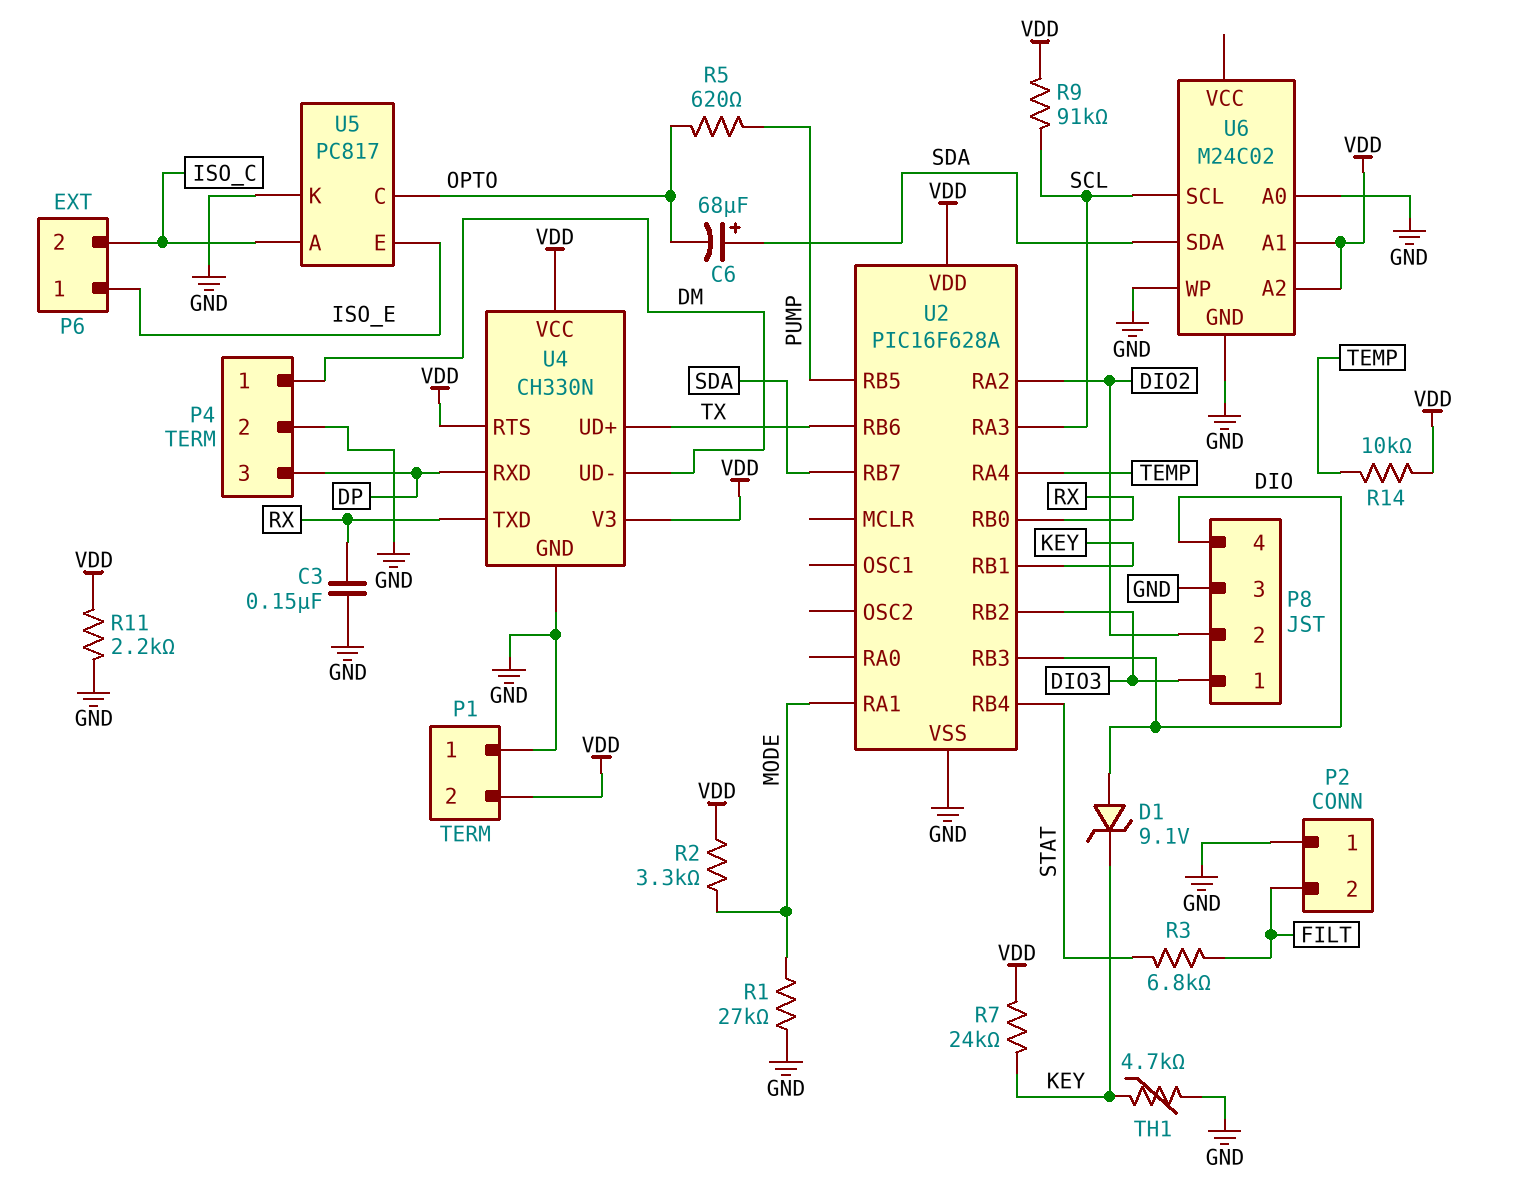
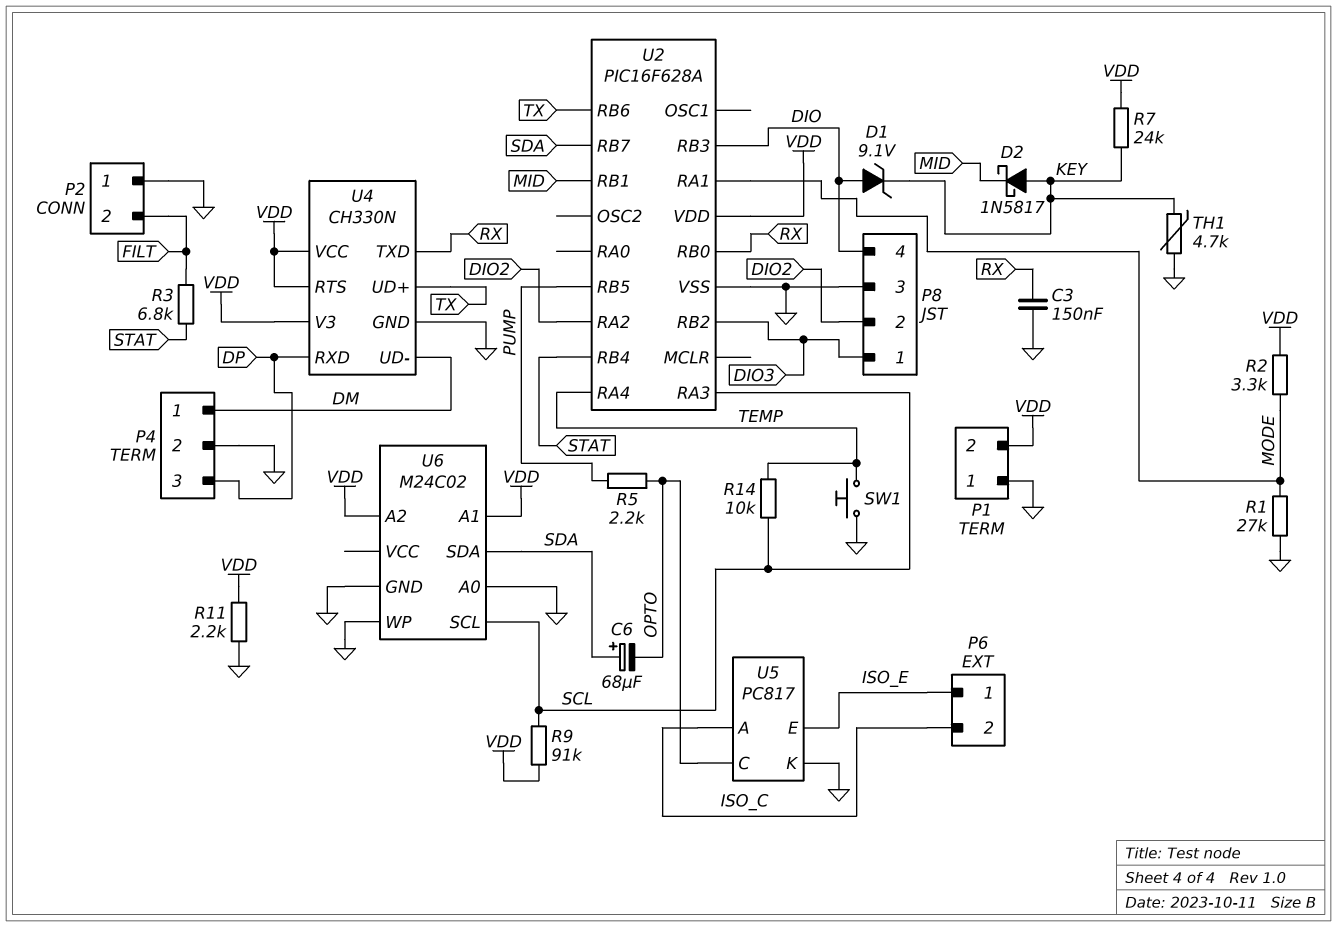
D2: none -> schottky 1N5817 (A KEY, K MID)
R5: 620 (OPTO, PUMP) -> 2.2k (OPTO, PUMP)
R14: 10k (TEMP, VDD) -> 10k (SCL, TEMP)
SW1: none -> button (GND, TEMP)
U2 pin RB1: KEY -> MID

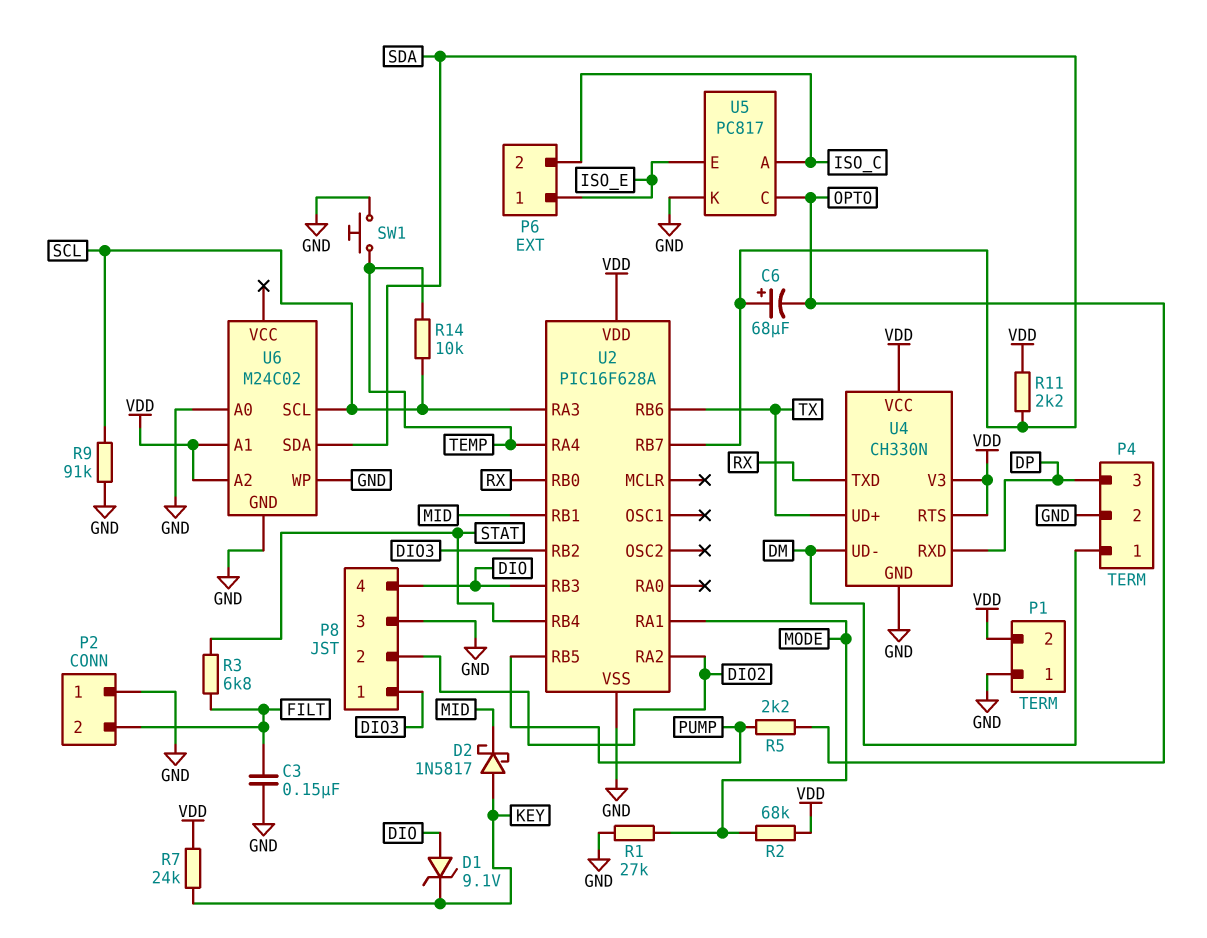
C3: 150nF (GND, RX) -> 150nF (FILT, GND)
R2: 3.3k (MODE, VDD) -> 68k (MODE, VDD)
R9: 91k (SCL, VDD) -> 91k (GND, SCL)
R11: 2.2k (GND, VDD) -> 2.2k (SDA, VDD)
TH1: 4.7k (GND, KEY) -> none

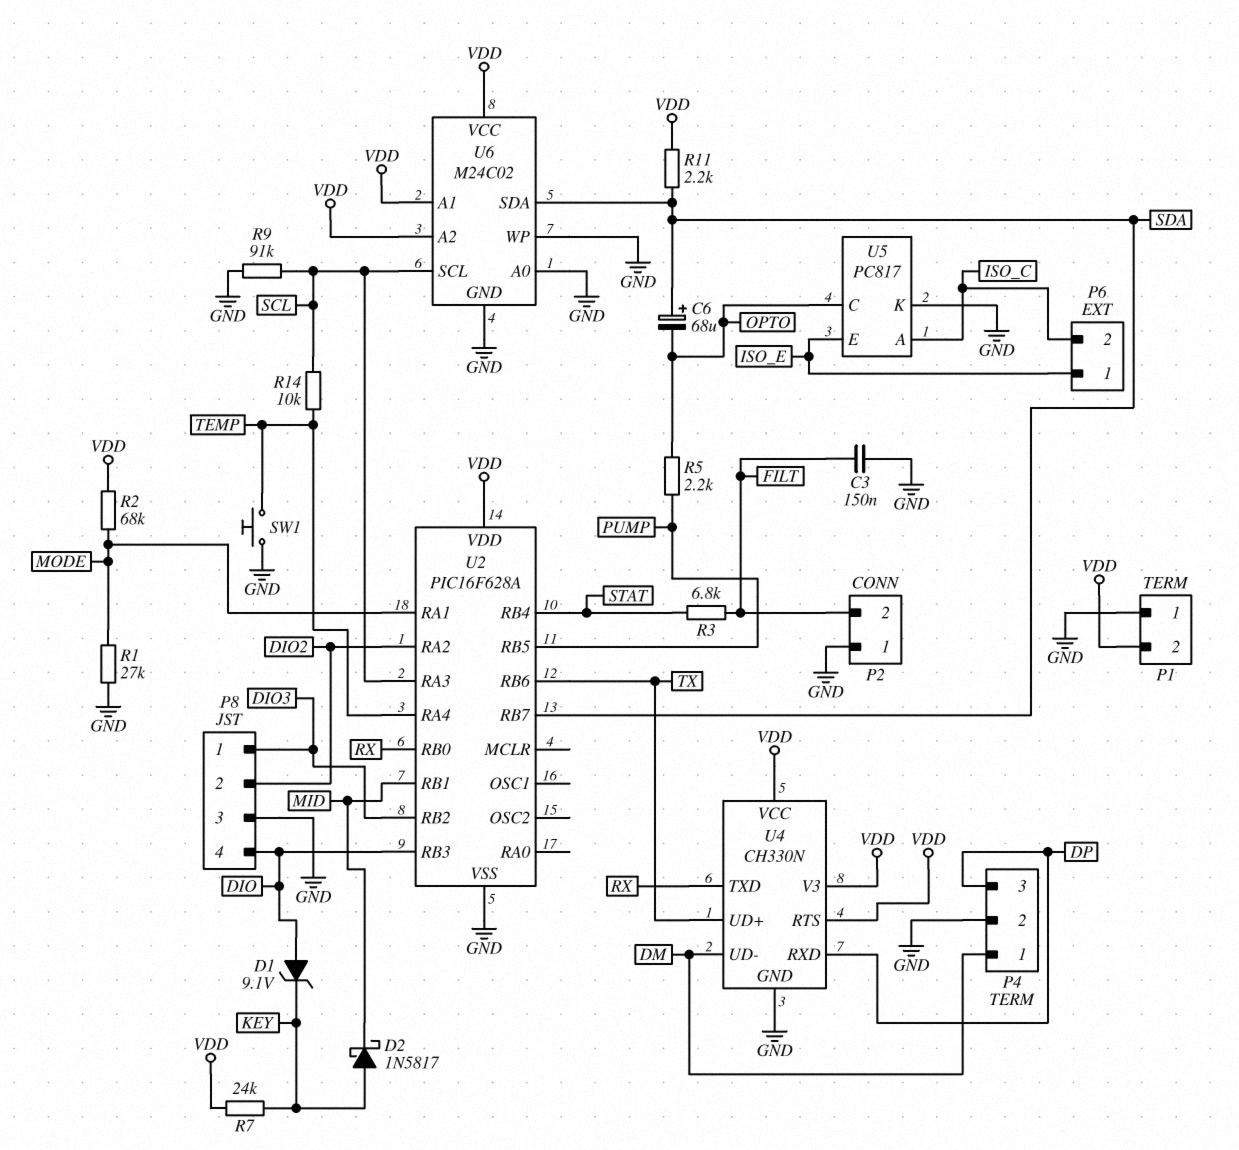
U6 pin VCC: none -> VDD

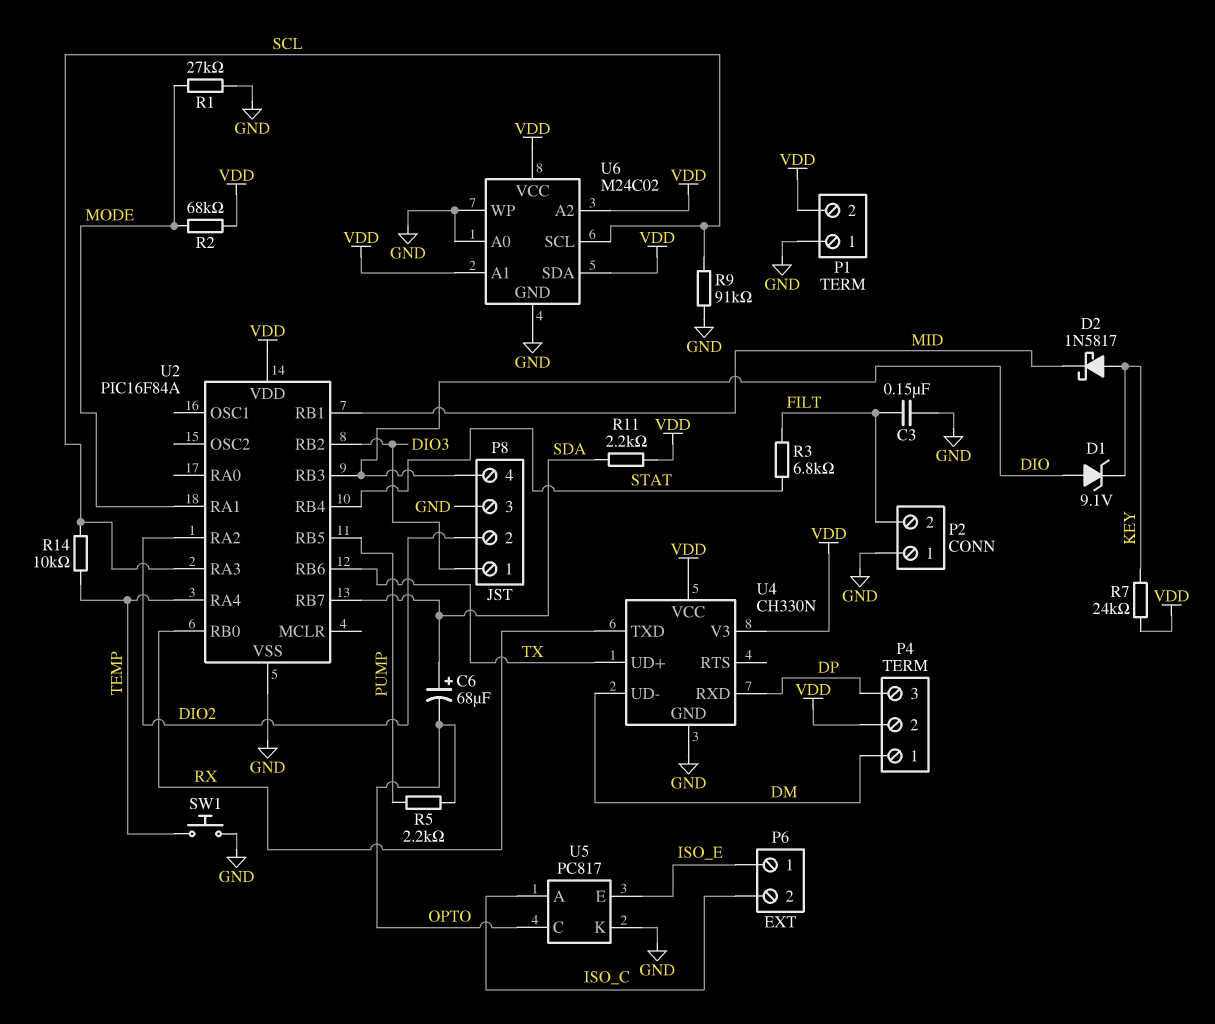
P4 pin 2: GND -> VDD
U2: PIC16F628A -> PIC16F84A
U4 pin RTS: VDD -> none
U6 pin SDA: SDA -> VDD

